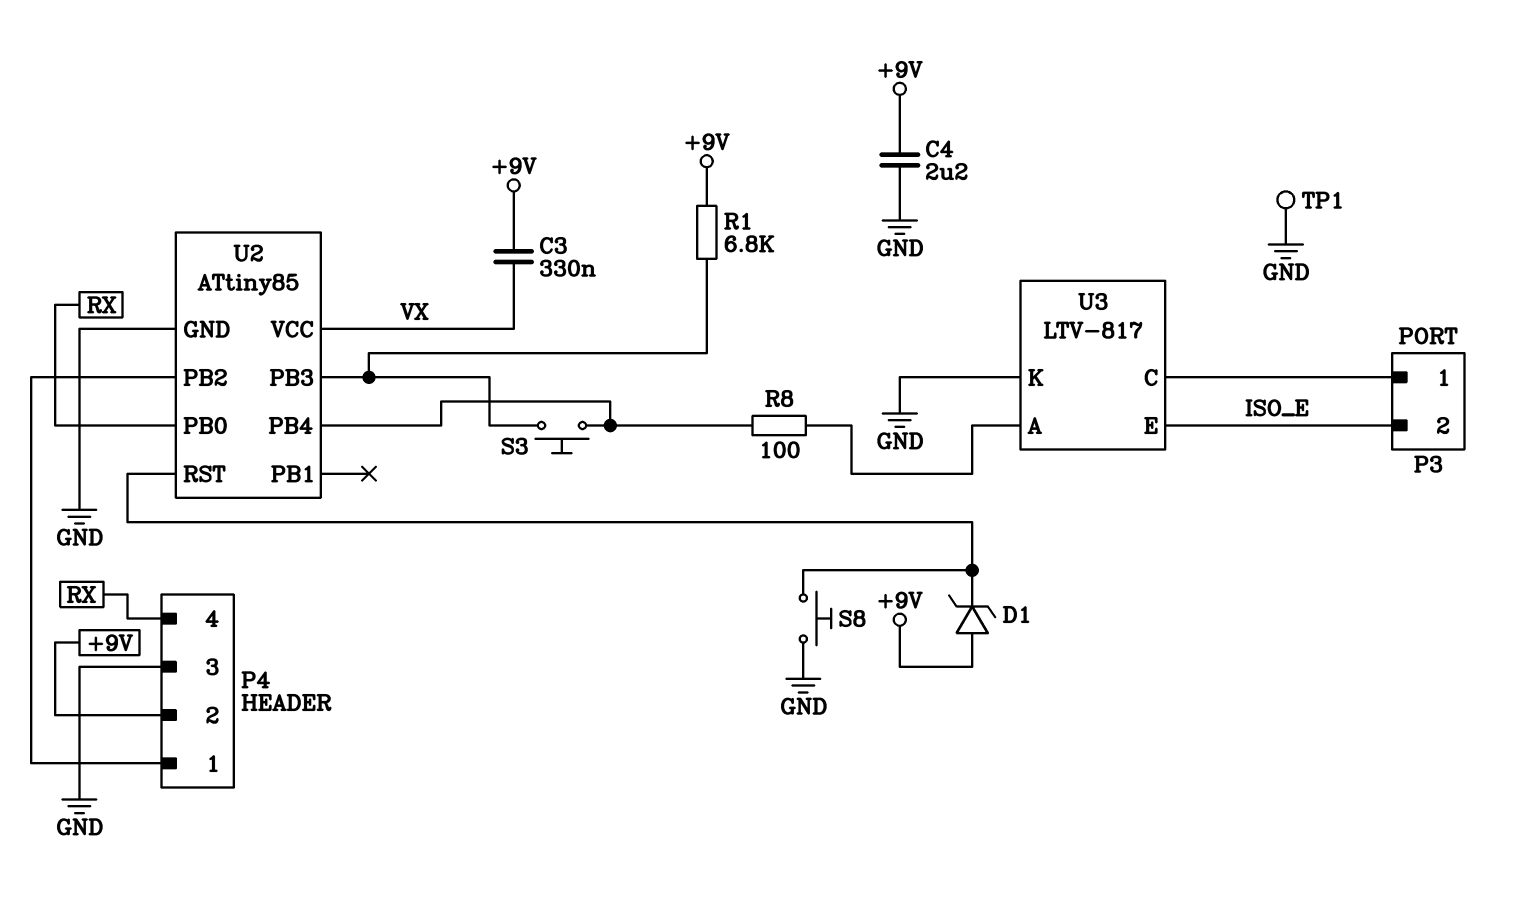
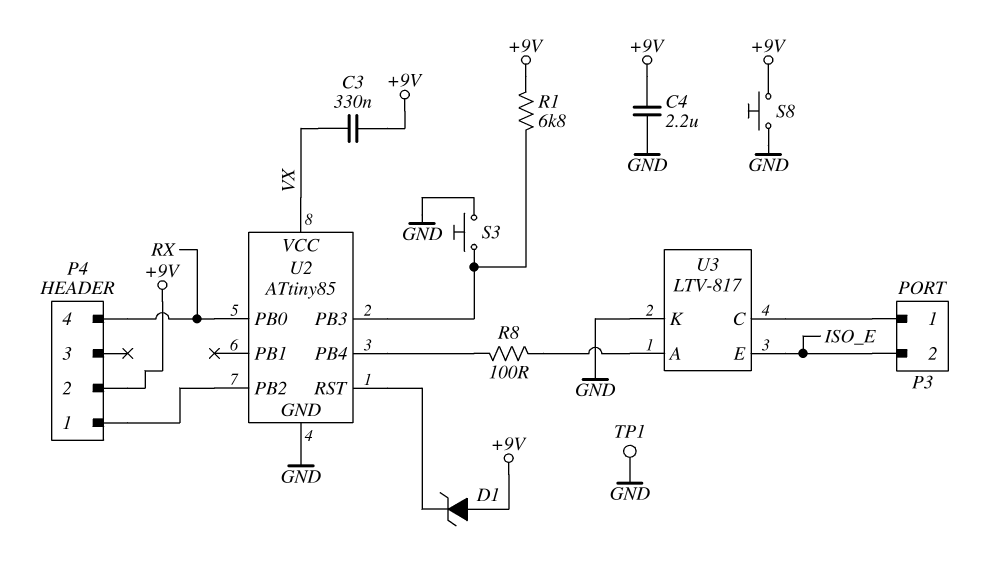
P4 pin 3: GND -> none
S3: button (U2/PB3, U2/PB4) -> button (GND, U2/PB3)
S8: button (GND, U2/RST) -> button (+9V, GND)

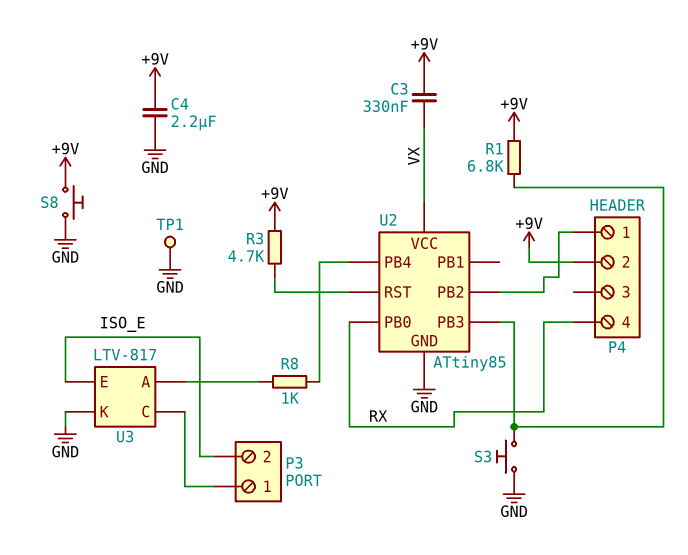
D1: zener (A +9V, K U2/RST) -> none
R3: none -> 4.7k (+9V, U2/RST)
R8: 100 (U2/PB4, U3/A) -> 1k (U2/PB4, U3/A)

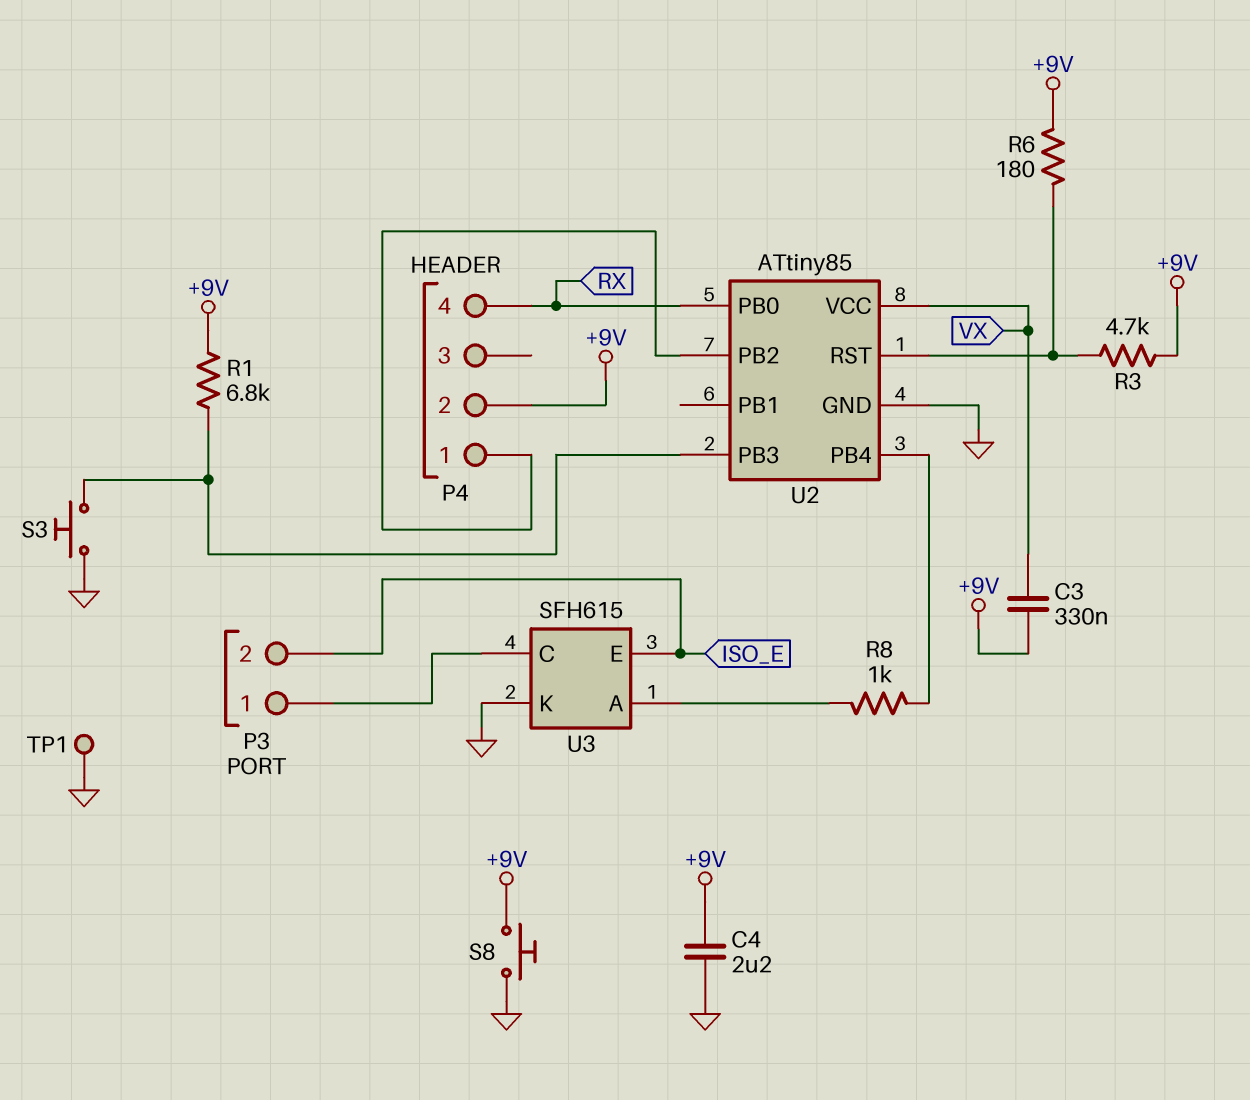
R6: none -> 180 (+9V, U2/RST)
U3: LTV-817 -> SFH615

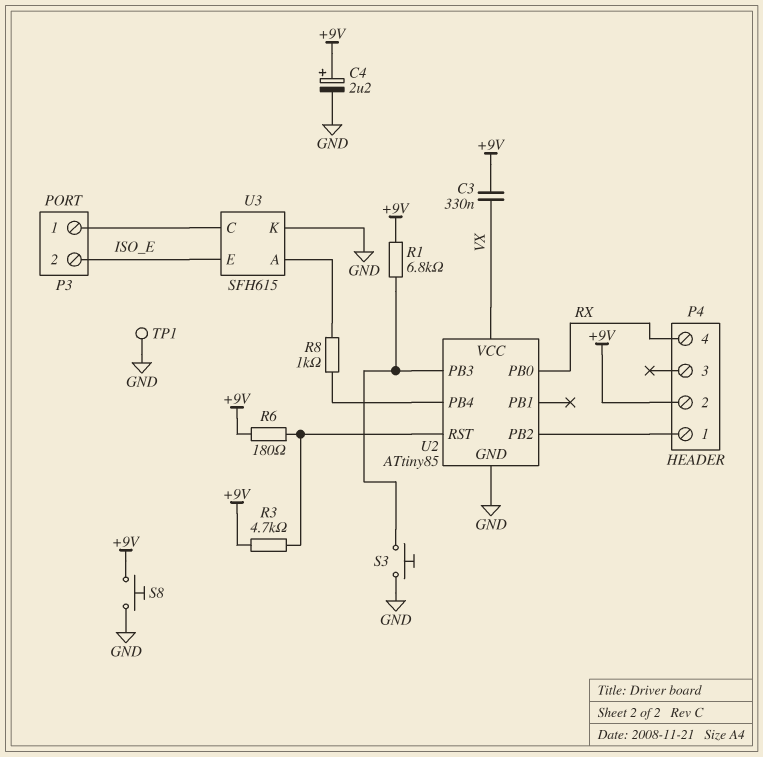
C4: 2.2uF (+9V, GND) -> 2.2uF (plus +9V, minus GND)

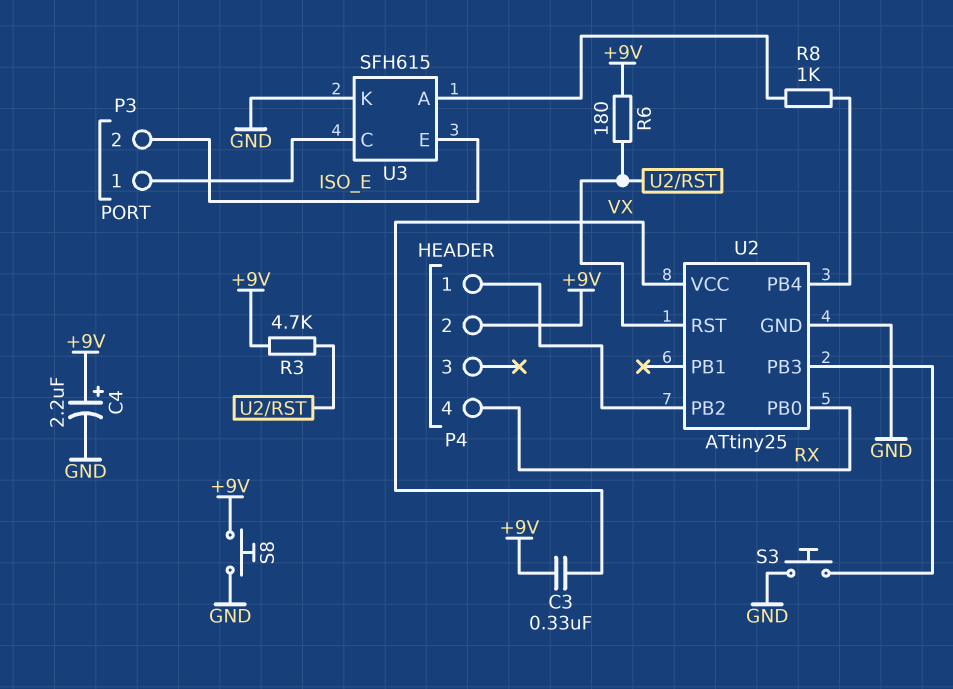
R1: 6.8k (+9V, U2/PB3) -> none
TP1: test point (GND) -> none
U2: ATtiny85 -> ATtiny25

